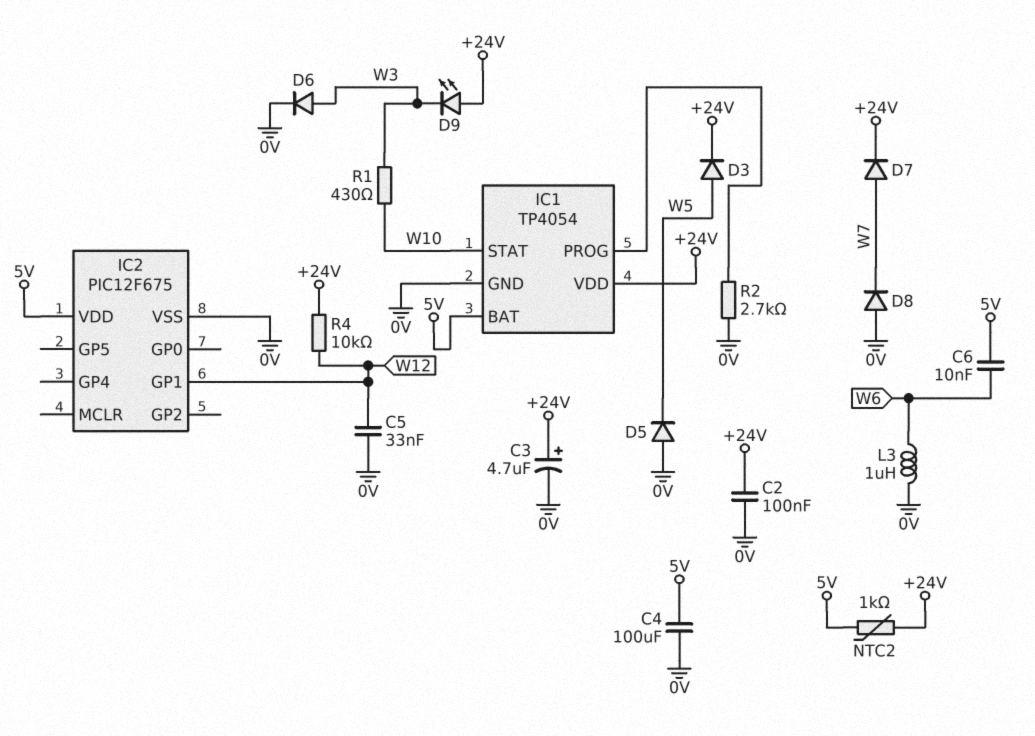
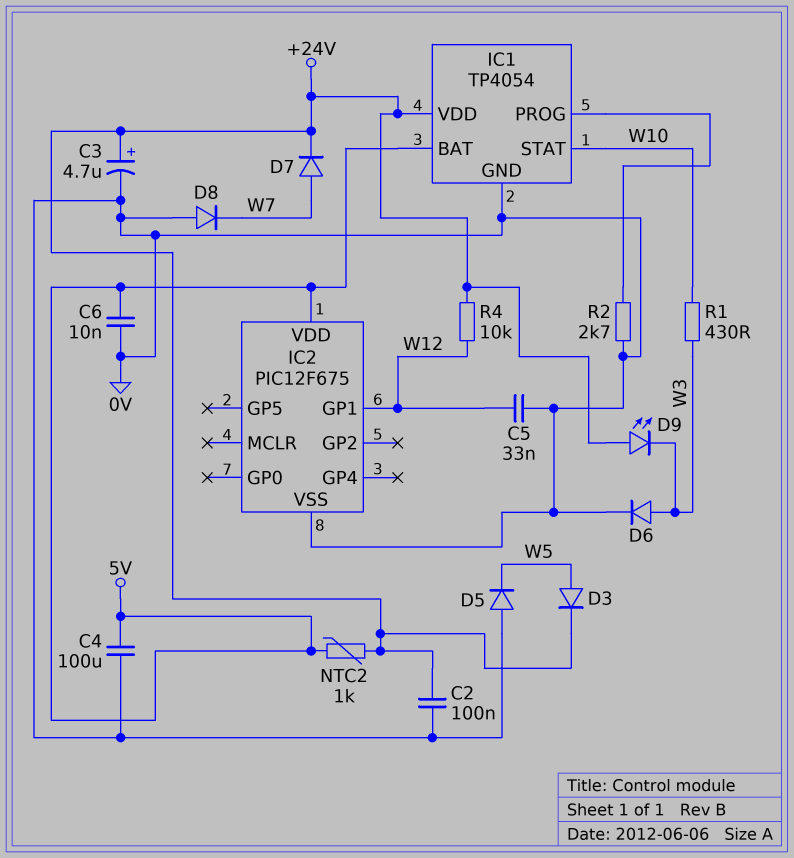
C6: 10nF (5V, W6) -> 10nF (0V, 5V)
L3: 1uH (0V, W6) -> none

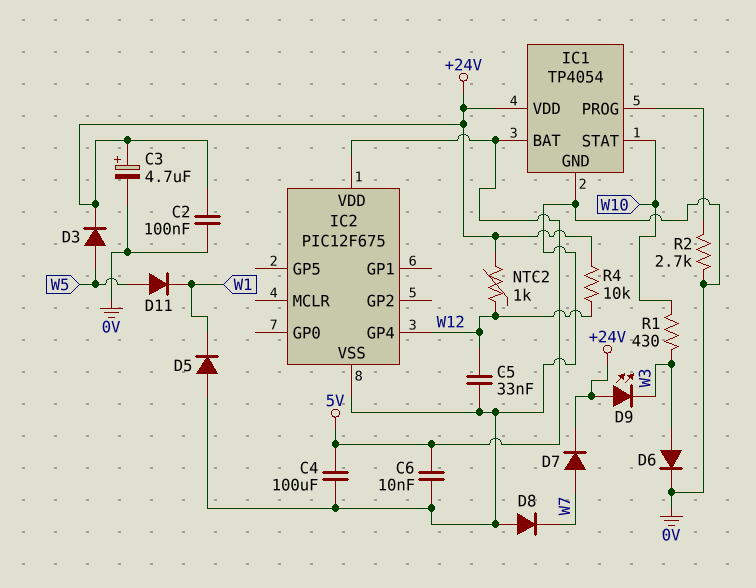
D5: diode (A 0V, K W5) -> diode (A 0V, K W1)
D11: none -> diode (A W5, K W1)
IC2 pin GP1: W12 -> none
IC2 pin GP4: none -> W12
NTC2: 1k (+24V, 5V) -> 1k (+24V, W12)

